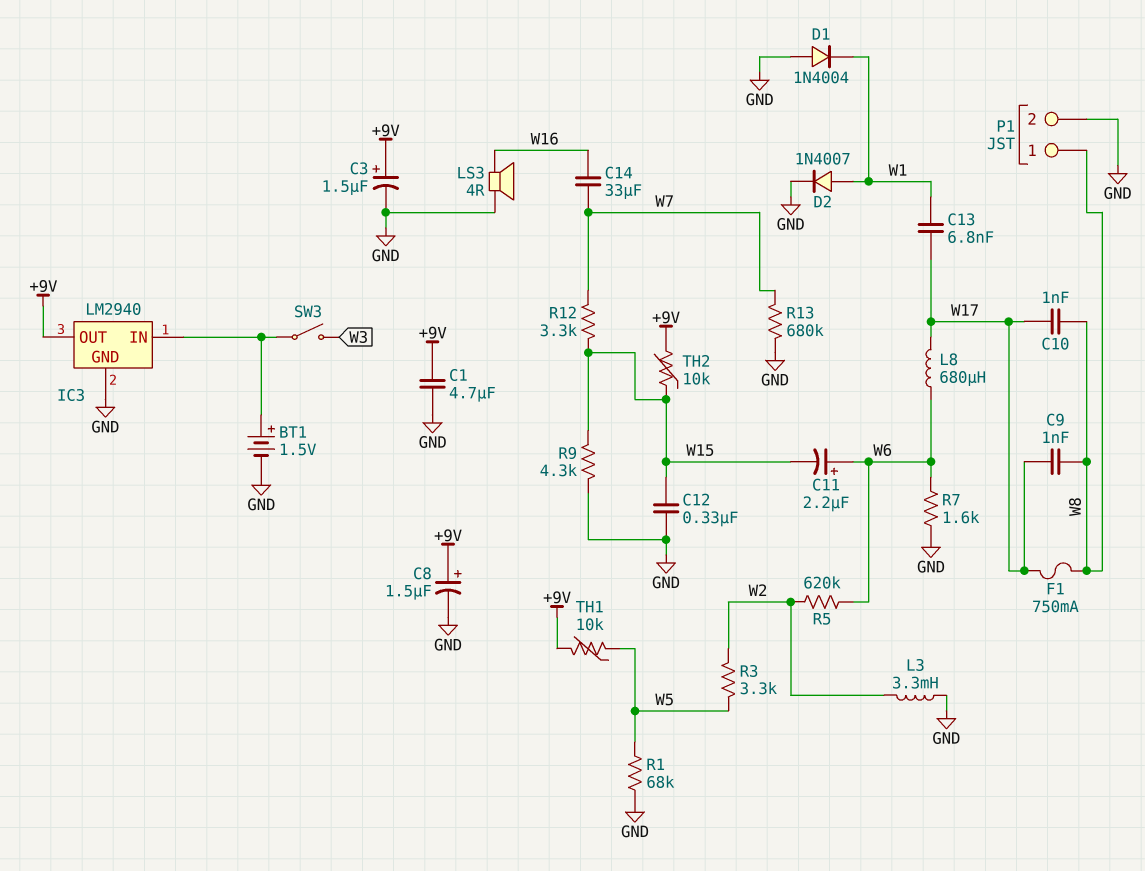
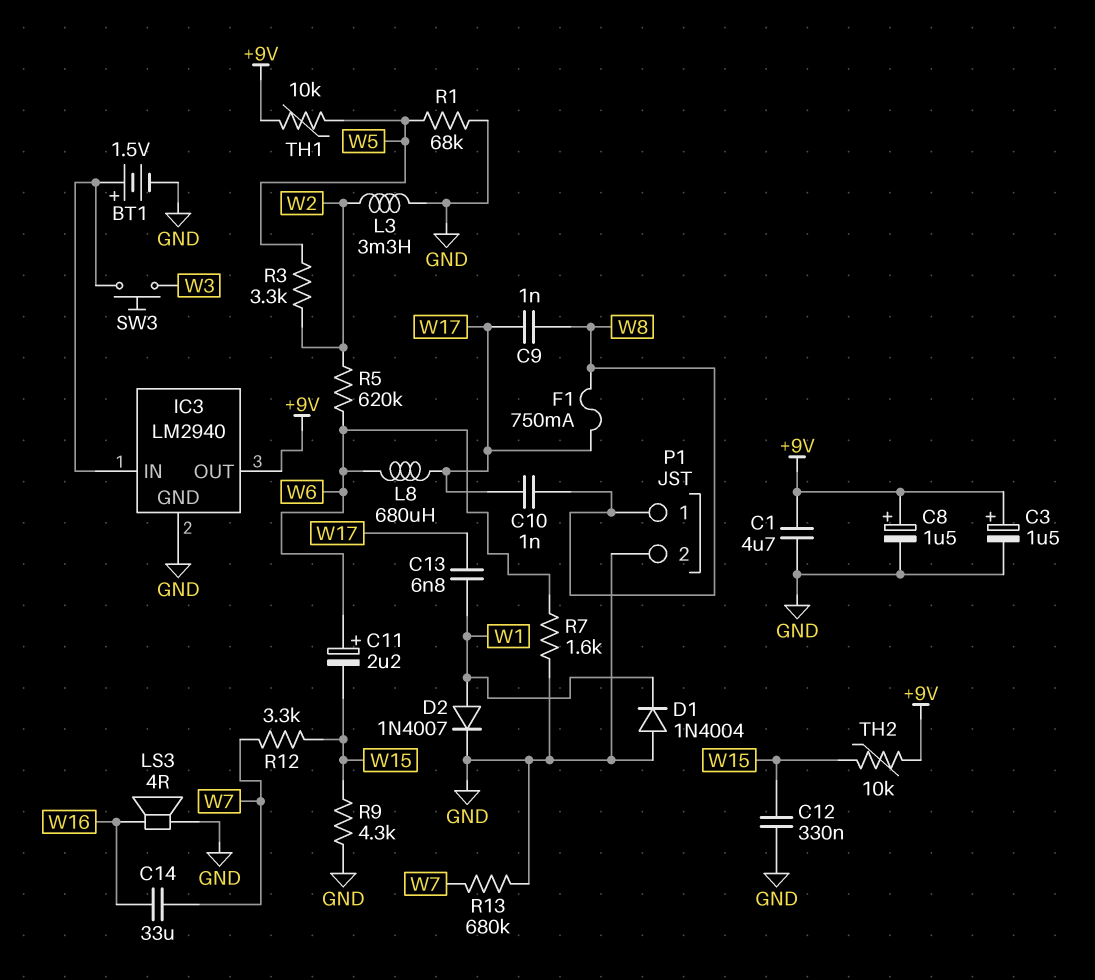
SW3: switch (IC3/IN, W3) -> button (IC3/IN, W3)

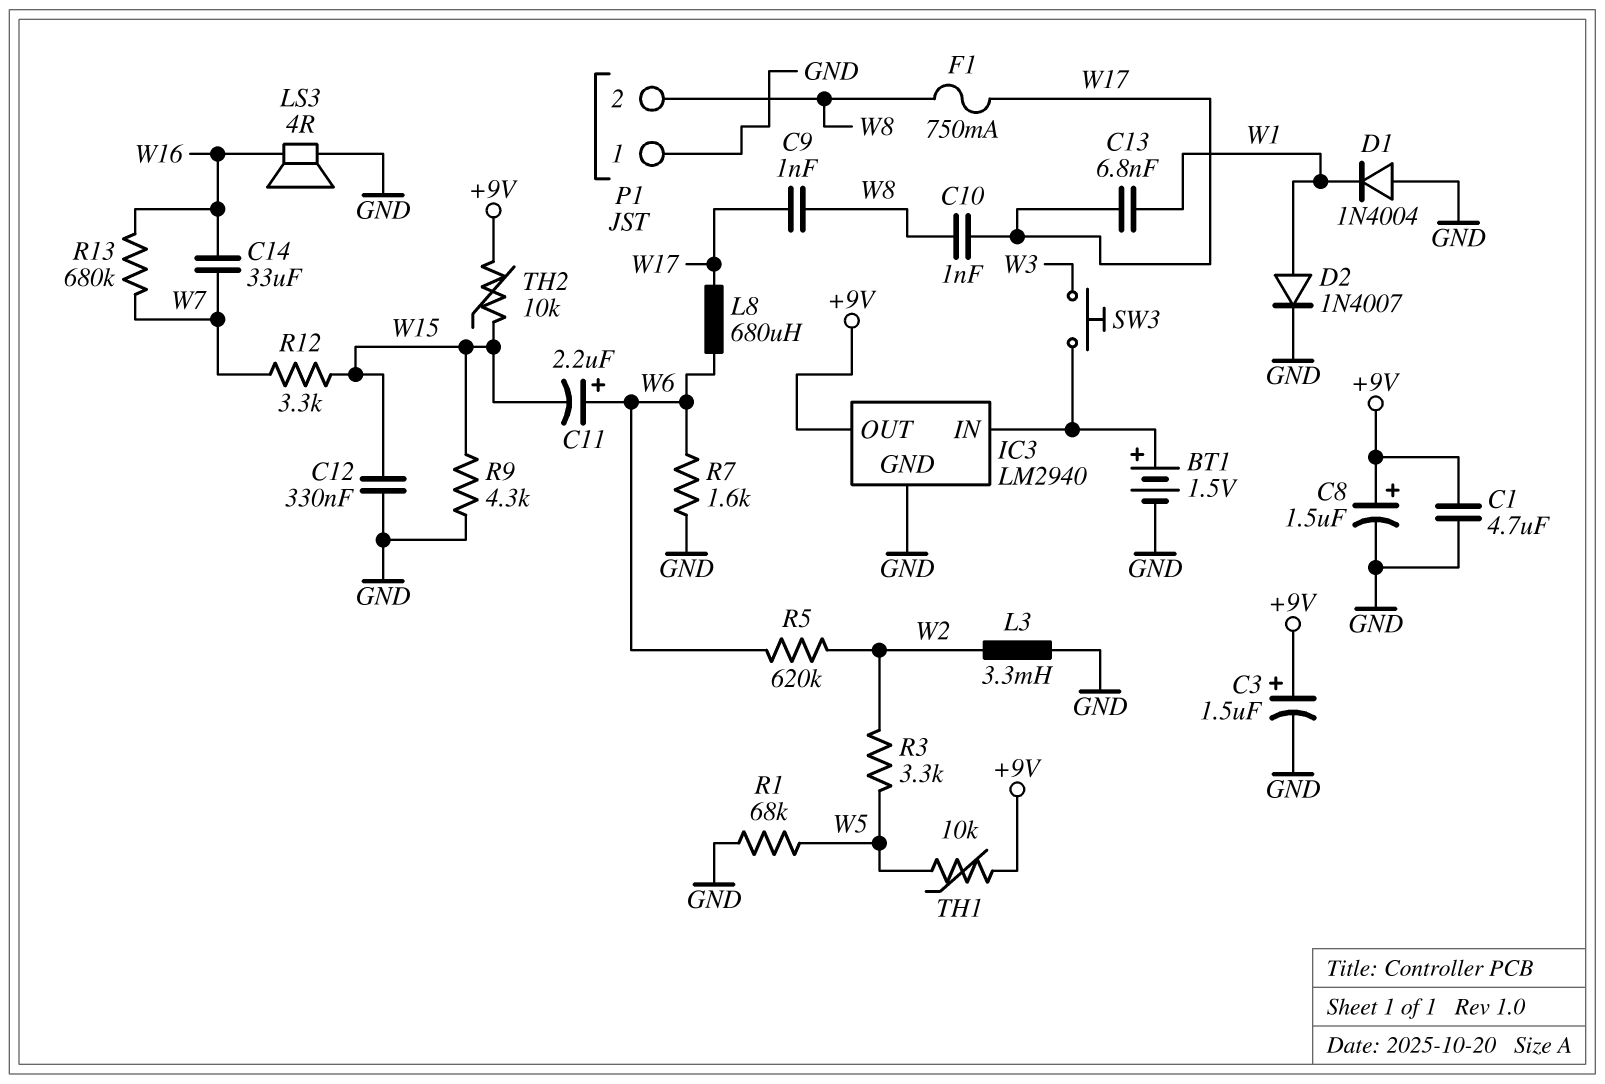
P1 pin 1: W8 -> GND
P1 pin 2: GND -> W8
R13: 680k (GND, W7) -> 680k (W7, W16)

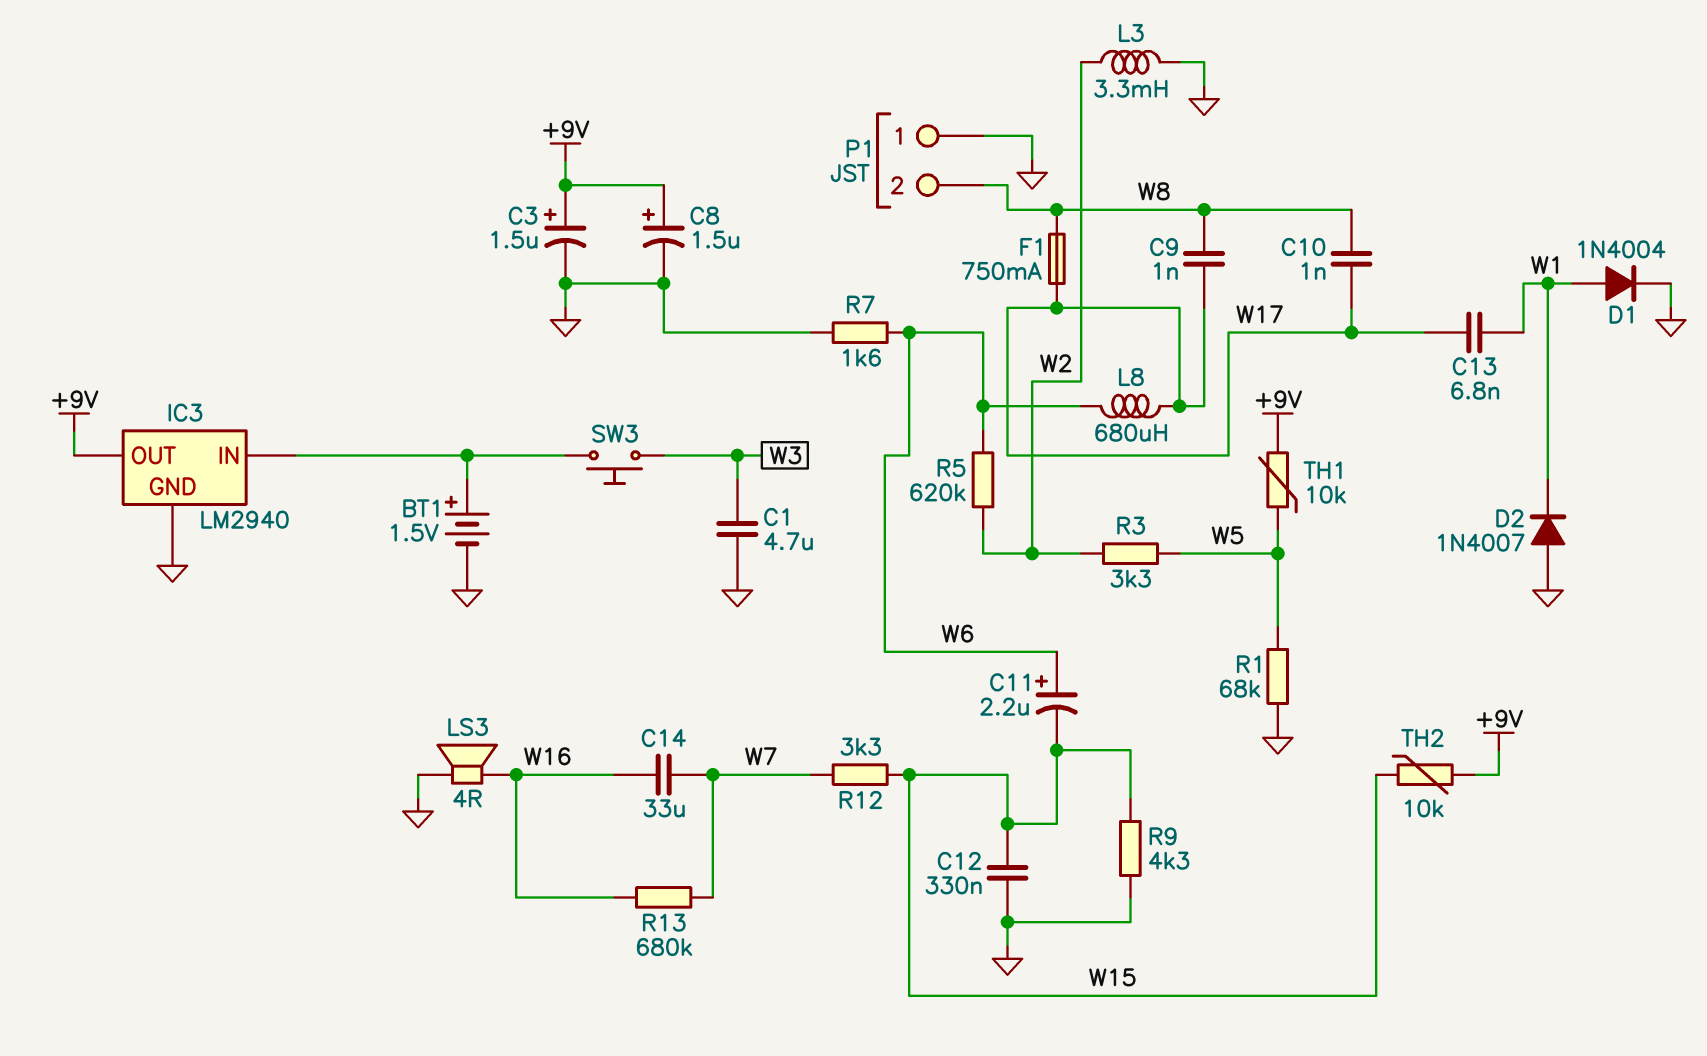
C1: 4.7uF (+9V, GND) -> 4.7uF (GND, W3)
D1: diode 1N4004 (A GND, K W1) -> diode 1N4004 (A W1, K GND)
D2: diode 1N4007 (A W1, K GND) -> diode 1N4007 (A GND, K W1)

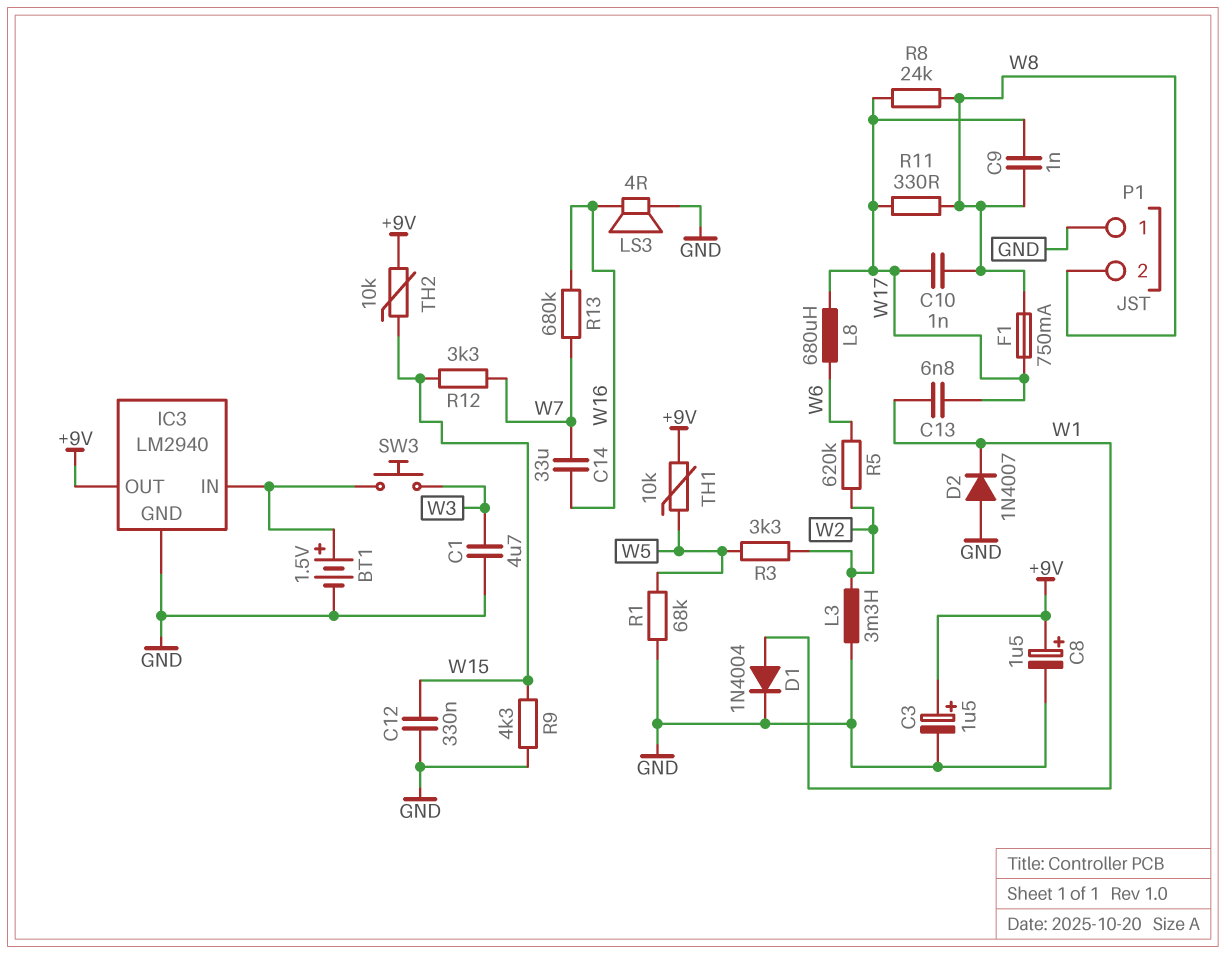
C11: 2.2uF (plus W6, minus W15) -> none
R7: 1.6k (GND, W6) -> none
R8: none -> 24k (W8, W17)
R11: none -> 330 (W8, W17)

